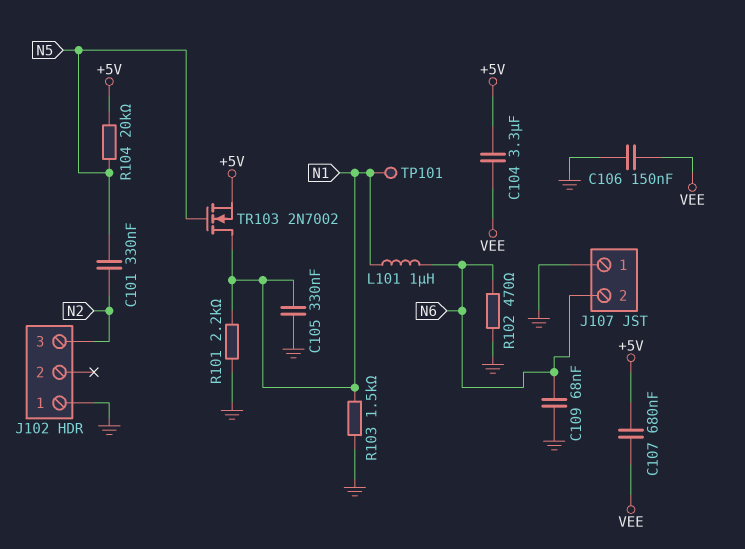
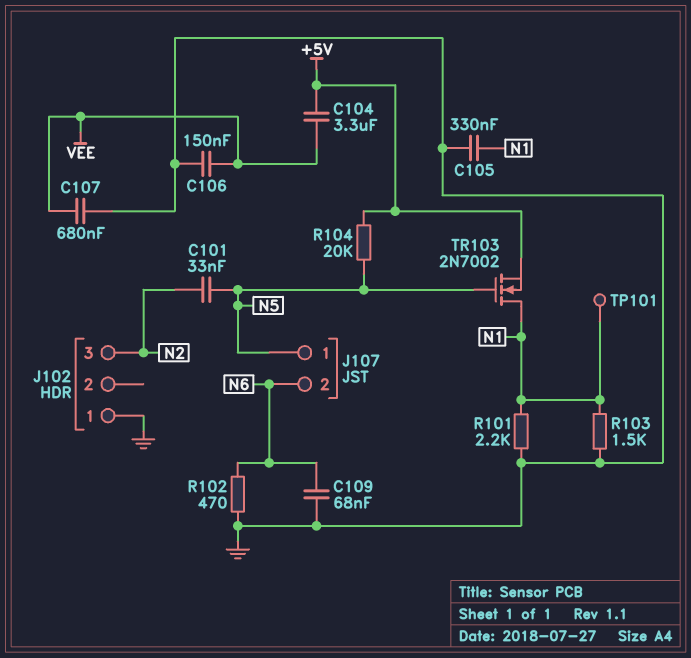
C101: 330nF (N2, N5) -> 33nF (N2, N5)
C107: 680nF (+5V, VEE) -> 680nF (GND, VEE)
J107 pin 1: GND -> N5
L101: 1uH (N1, N6) -> none

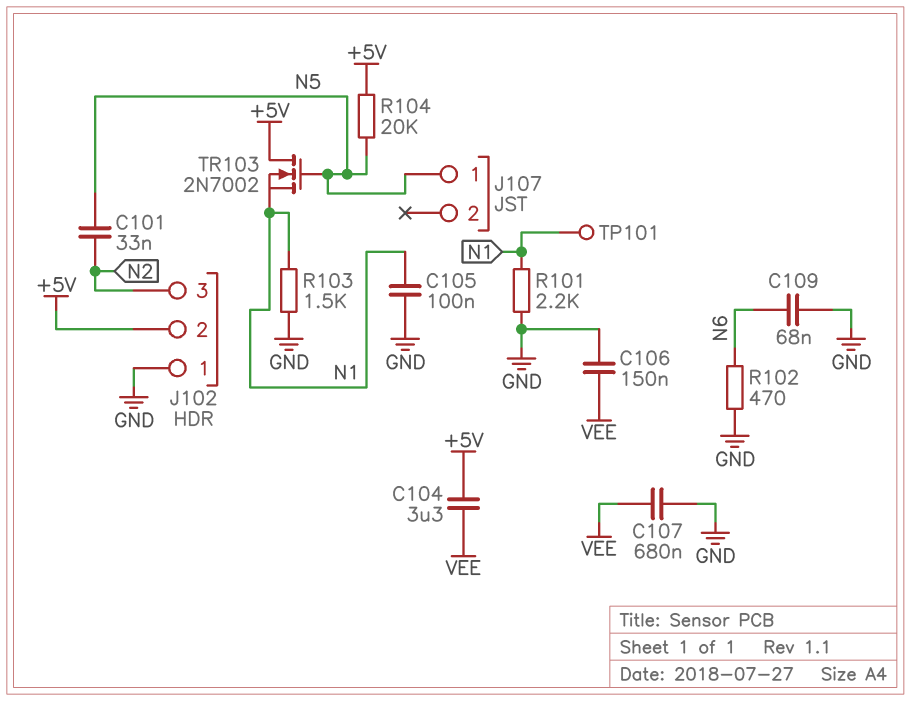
C105: 330nF (GND, N1) -> 100nF (GND, N1)
J102 pin 2: none -> +5V
J107 pin 2: N6 -> none
TR103: NMOS 2N7002 (G N5, D N1, S +5V) -> NMOS 2N7002 (G N5, D +5V, S N1)

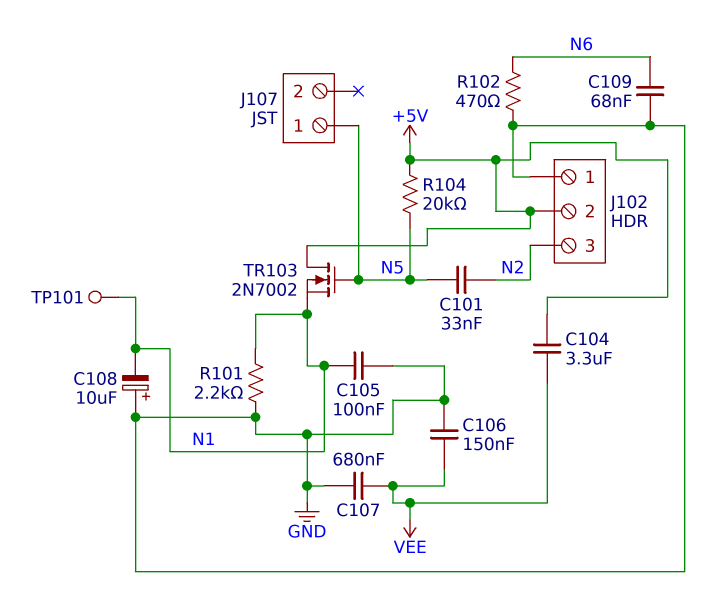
C108: none -> 10uF (plus GND, minus N1)
R103: 1.5k (GND, N1) -> none

